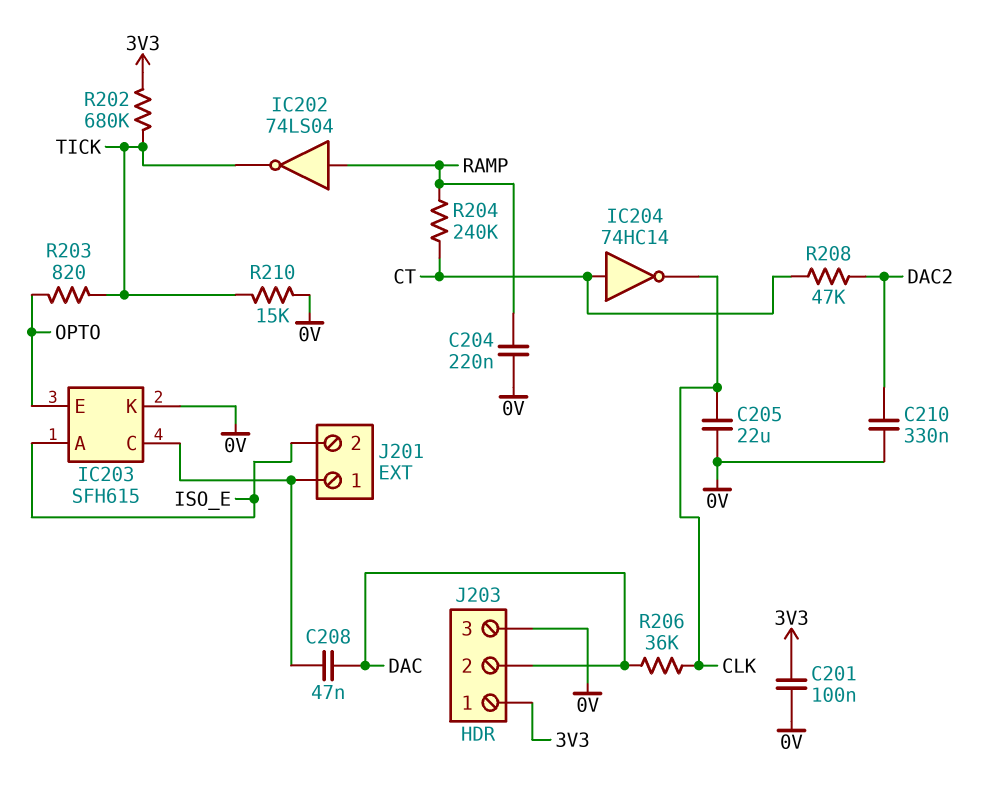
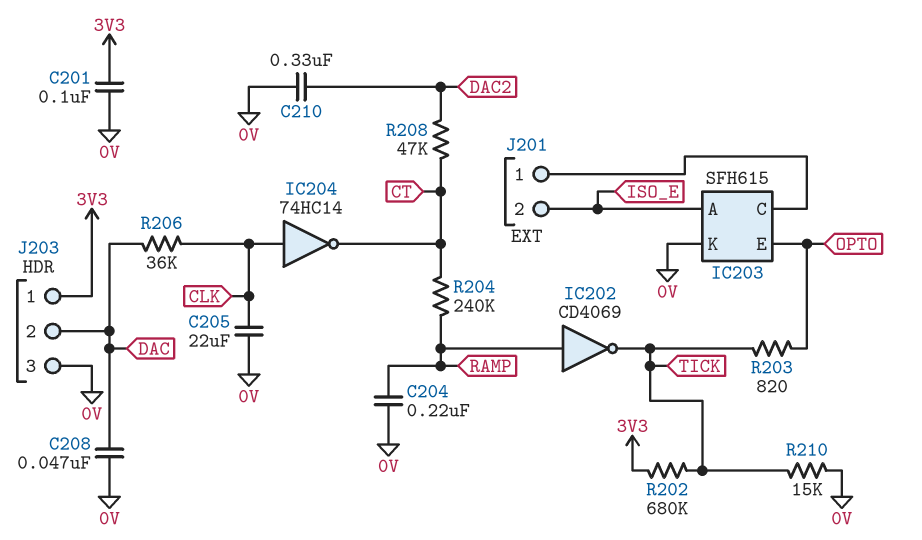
C208: 47nF (DAC, IC203/C) -> 47nF (0V, DAC)
IC202: NOT 74LS04 (in RAMP, out TICK) -> NOT CD4069 (in RAMP, out TICK)
IC204: NOT 74HC14 (in CT, out CLK) -> NOT 74HC14 (in CLK, out CT)

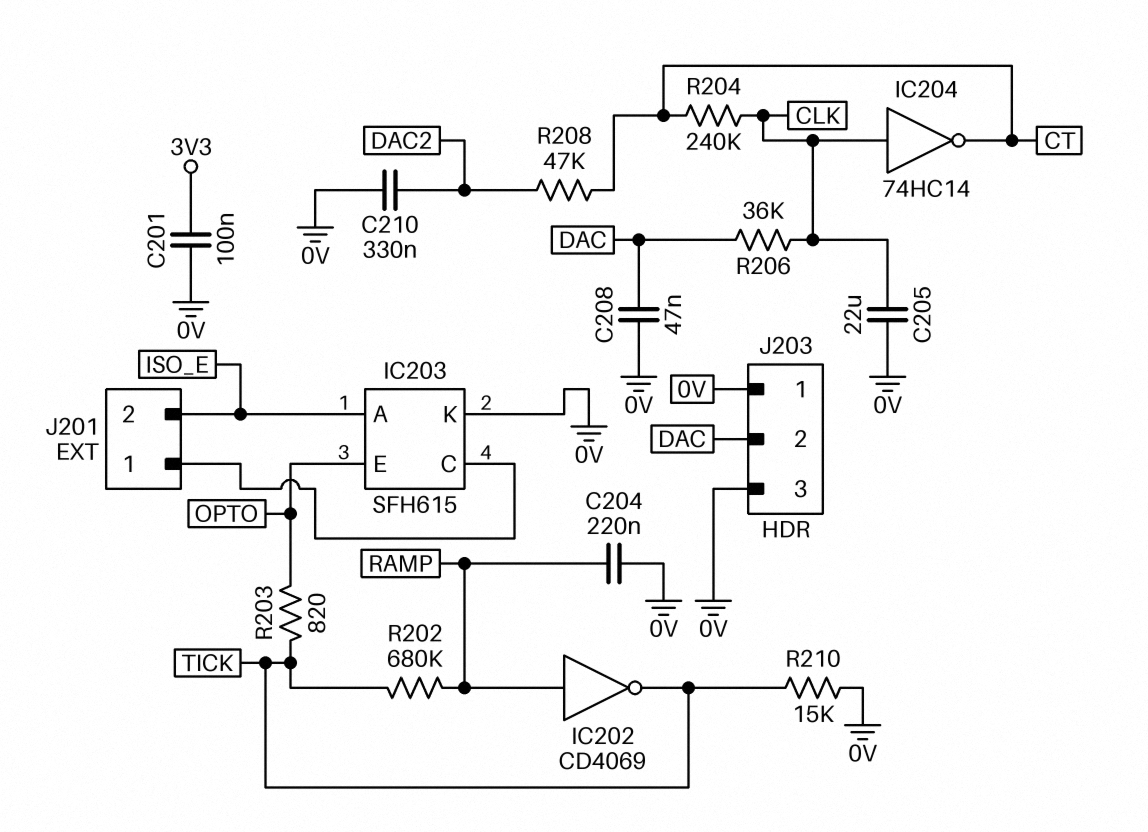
J203 pin 1: 3V3 -> 0V
R202: 680k (3V3, TICK) -> 680k (RAMP, TICK)
R204: 240k (CT, RAMP) -> 240k (CLK, CT)

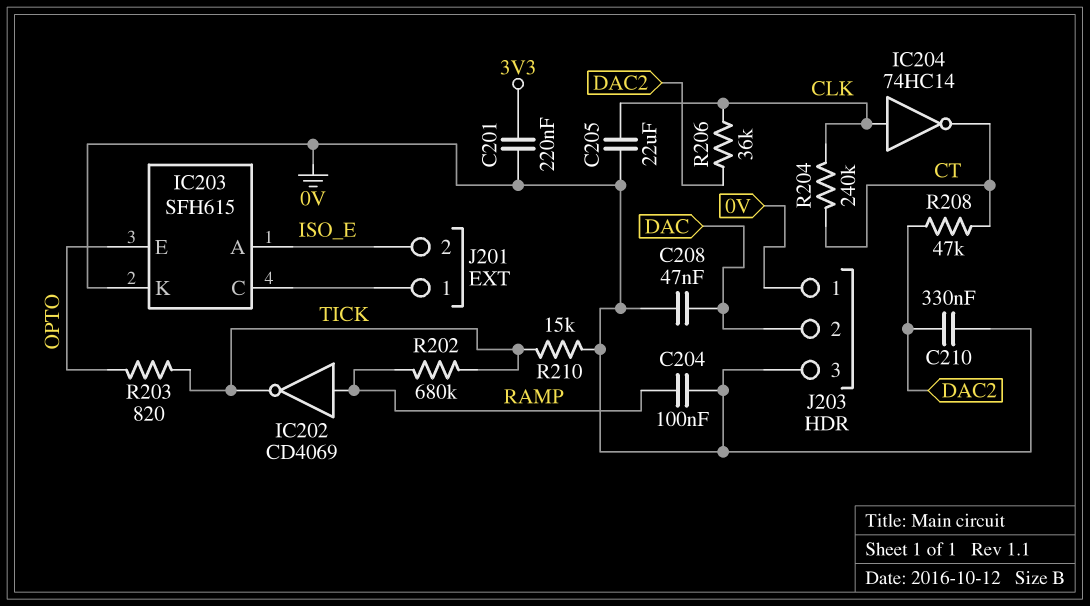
C201: 100nF (0V, 3V3) -> 220nF (0V, 3V3)
C204: 220nF (0V, RAMP) -> 100nF (0V, RAMP)
R206: 36k (CLK, DAC) -> 36k (CLK, DAC2)

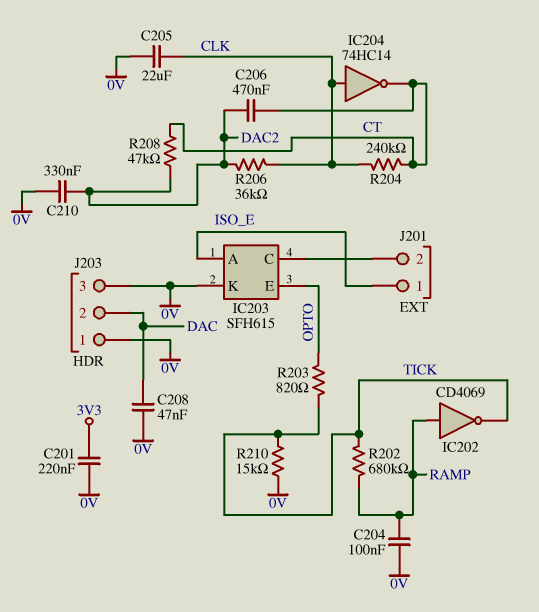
C206: none -> 470nF (CT, DAC2)
J201 pin 1: IC203/C -> ISO_E
J201 pin 2: ISO_E -> IC203/C

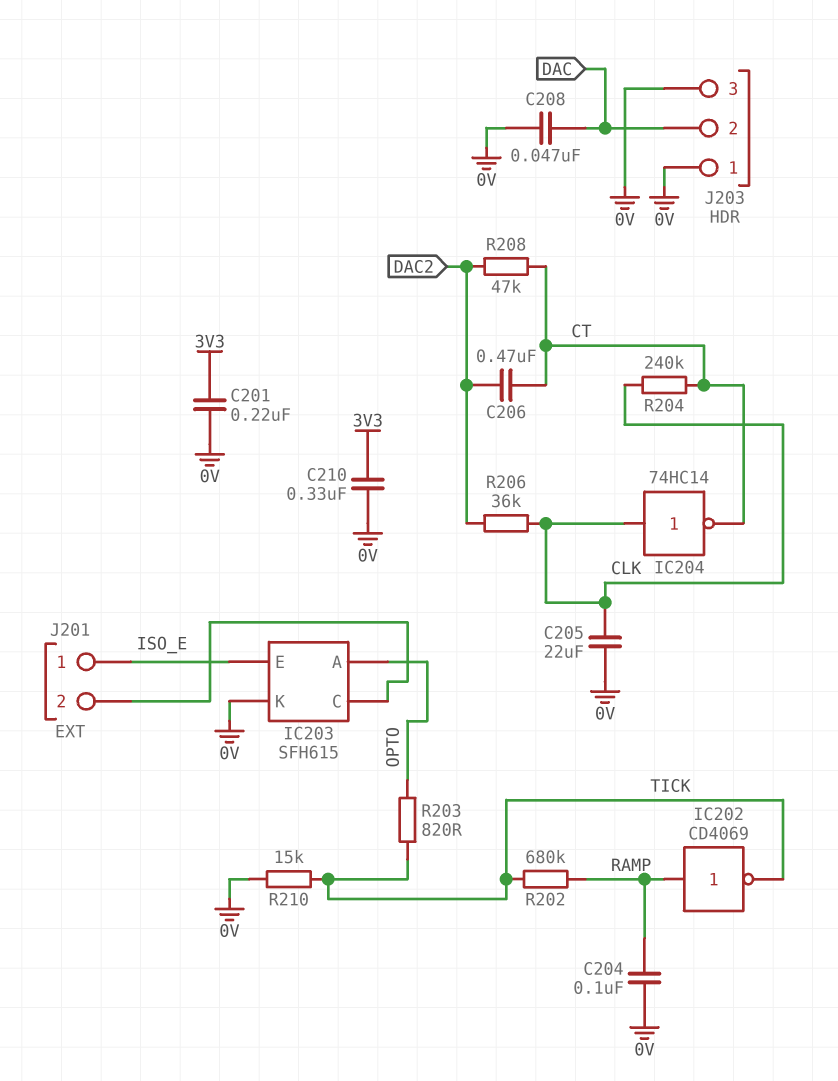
C210: 330nF (0V, DAC2) -> 330nF (0V, 3V3)
IC203 pin A: ISO_E -> OPTO
IC203 pin E: OPTO -> ISO_E

